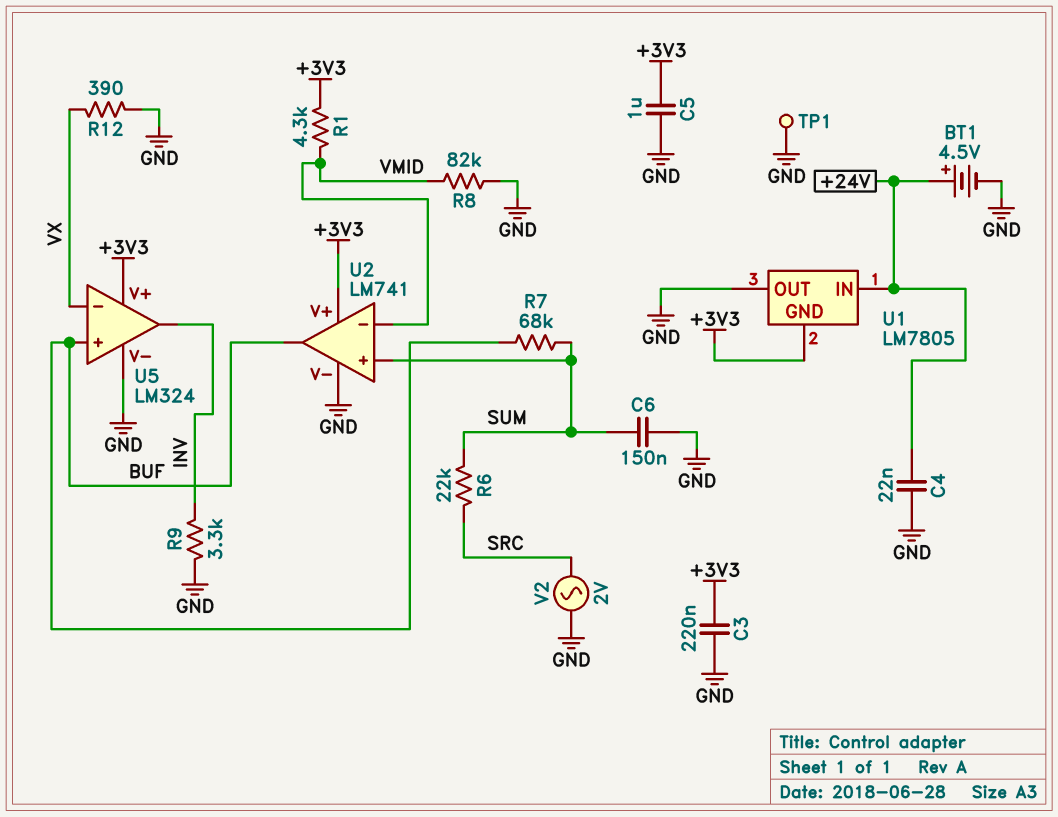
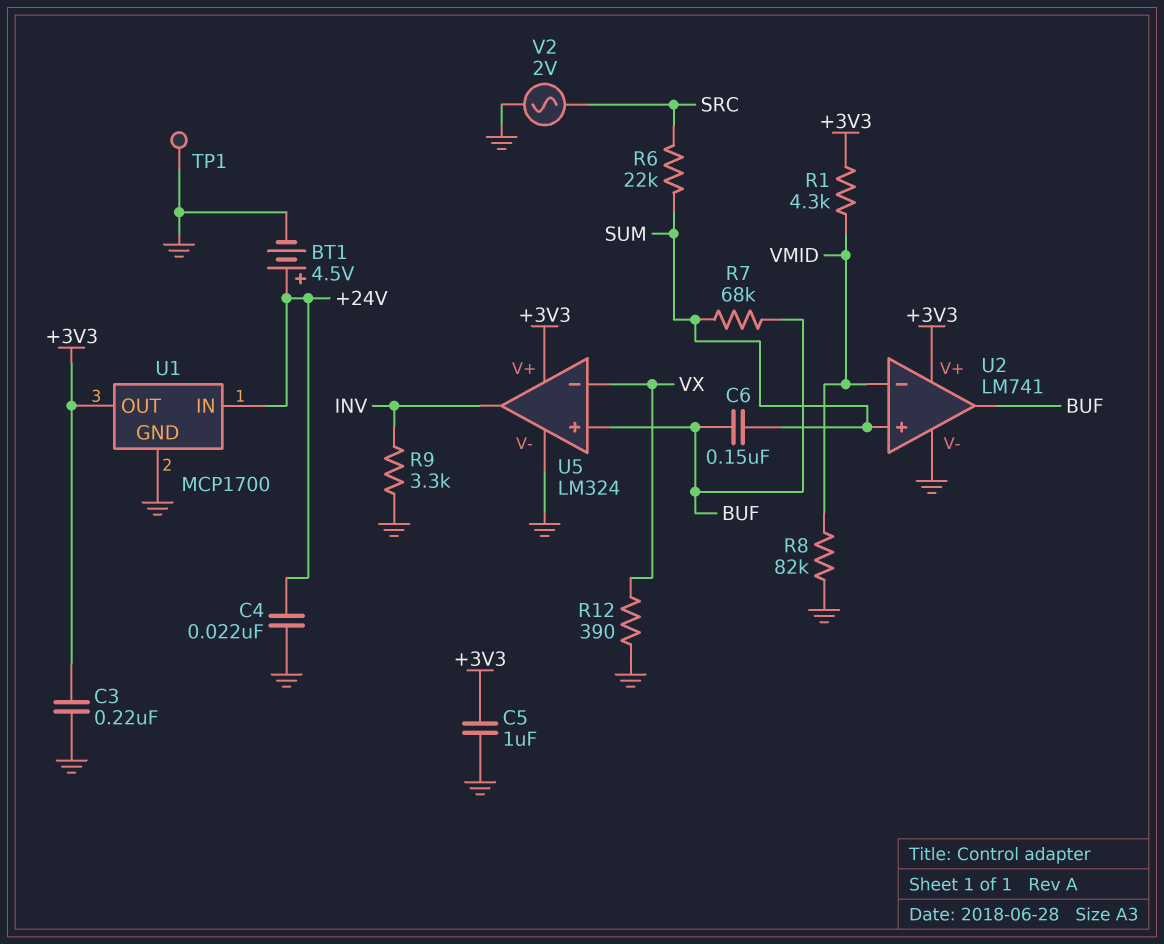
C6: 150nF (GND, SUM) -> 150nF (BUF, SUM)
U1: LM7805 -> MCP1700
U1 pin GND: +3V3 -> GND
U1 pin OUT: GND -> +3V3

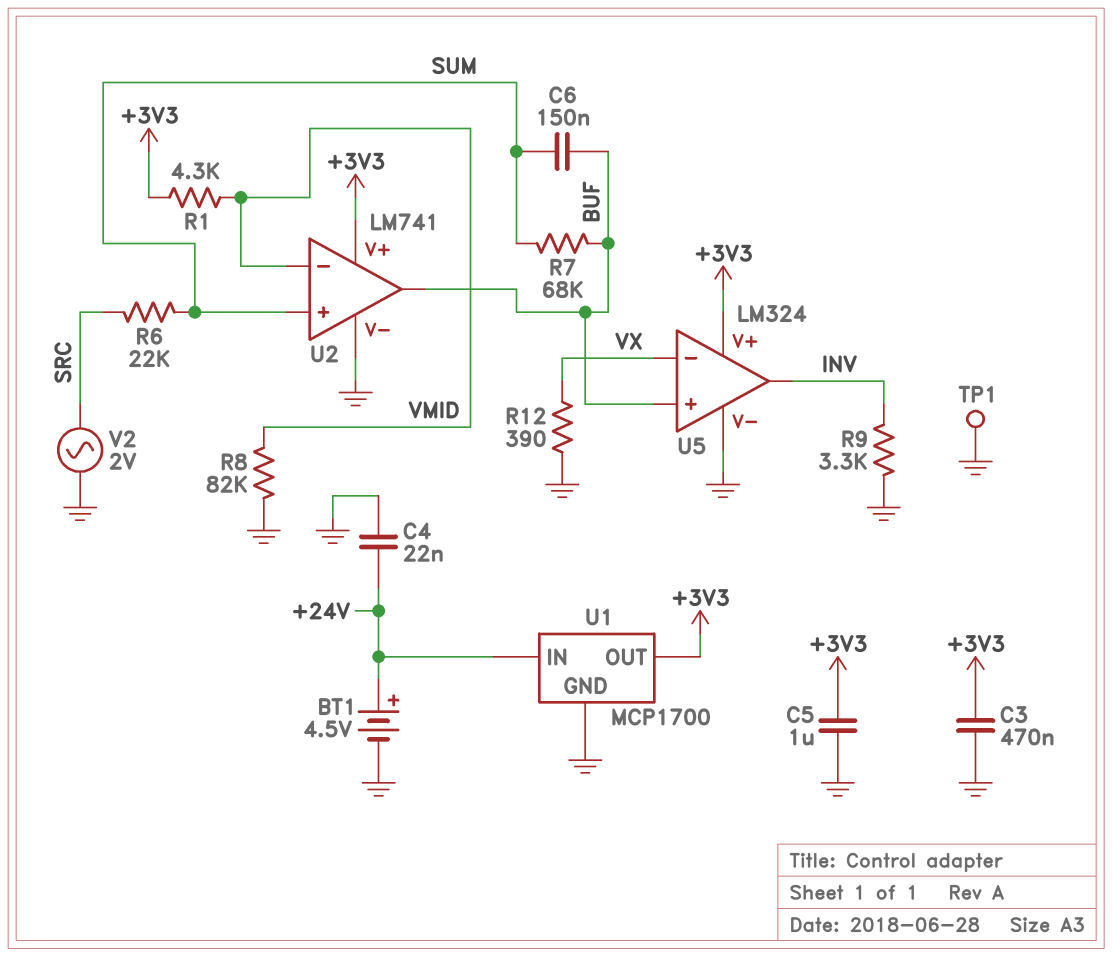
C3: 220nF (+3V3, GND) -> 470nF (+3V3, GND)

